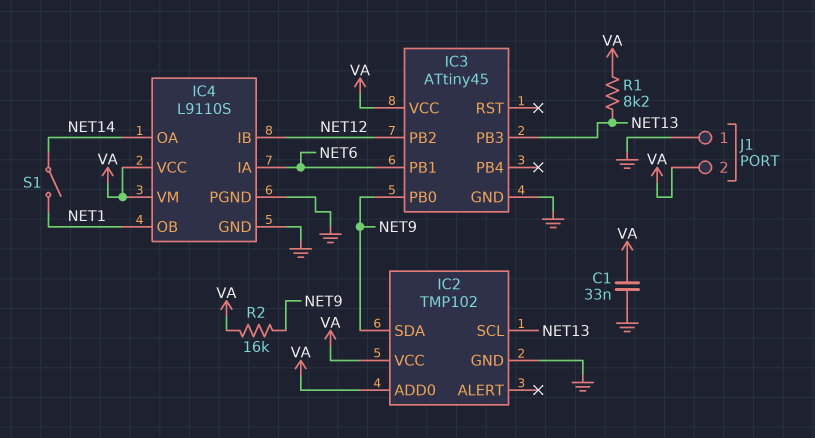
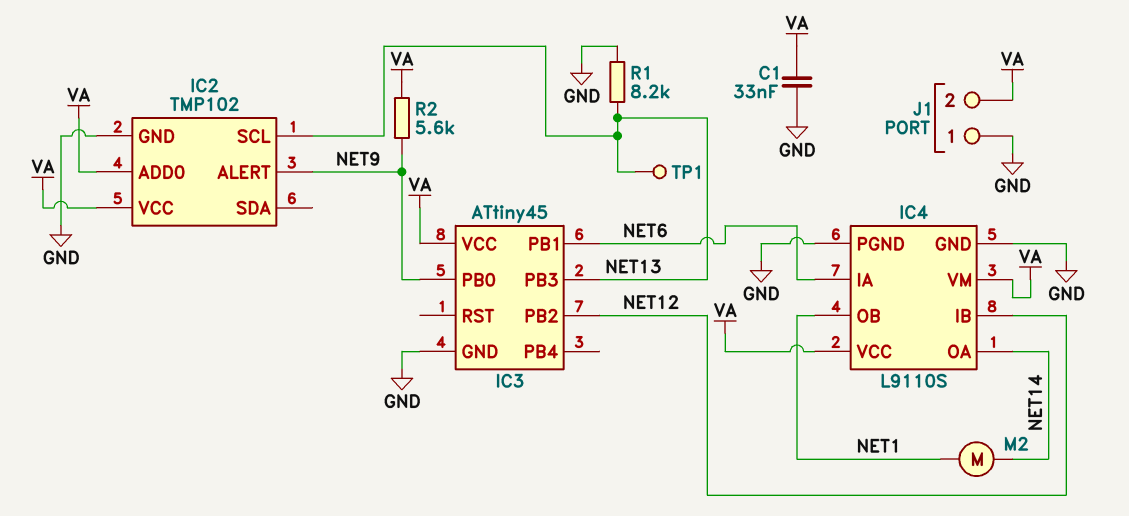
IC2 pin ALERT: none -> NET9
IC2 pin SDA: NET9 -> none
M2: none -> motor (NET1, NET14)
R1: 8.2k (NET13, VA) -> 8.2k (GND, NET13)
R2: 16k (NET9, VA) -> 5.6k (NET9, VA)
S1: switch (NET1, NET14) -> none
TP1: none -> test point (NET13)

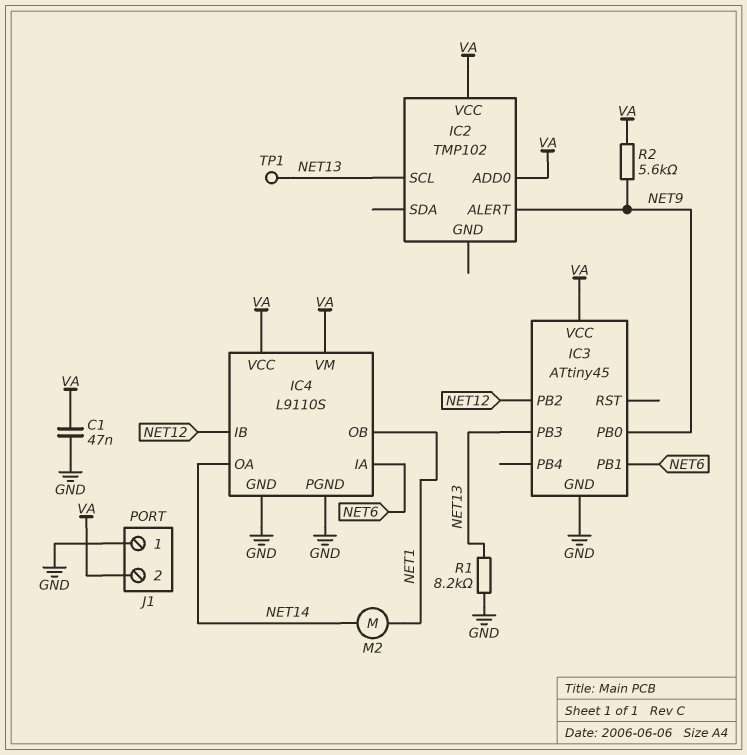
C1: 33nF (GND, VA) -> 47nF (GND, VA)
IC2 pin GND: GND -> none

